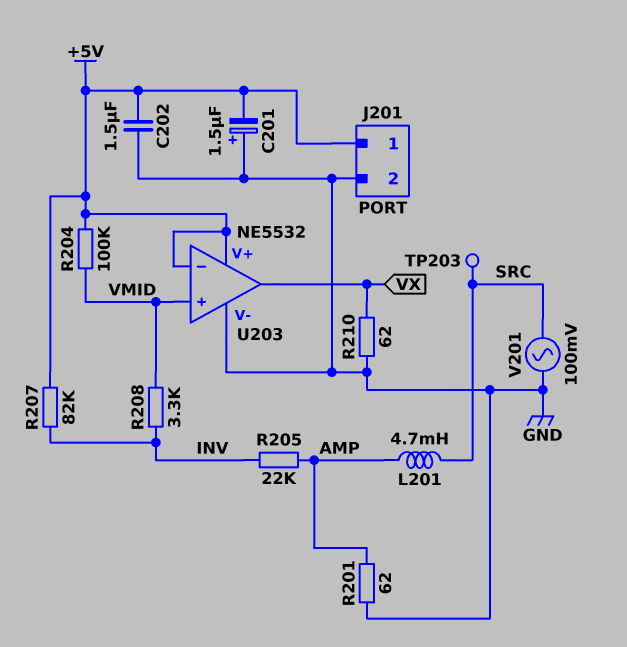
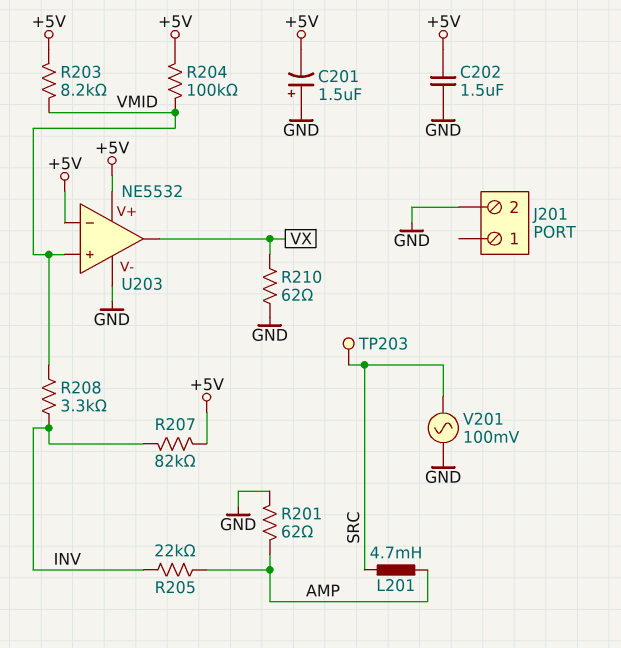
J201 pin 1: +5V -> none
R203: none -> 8.2k (+5V, VMID)

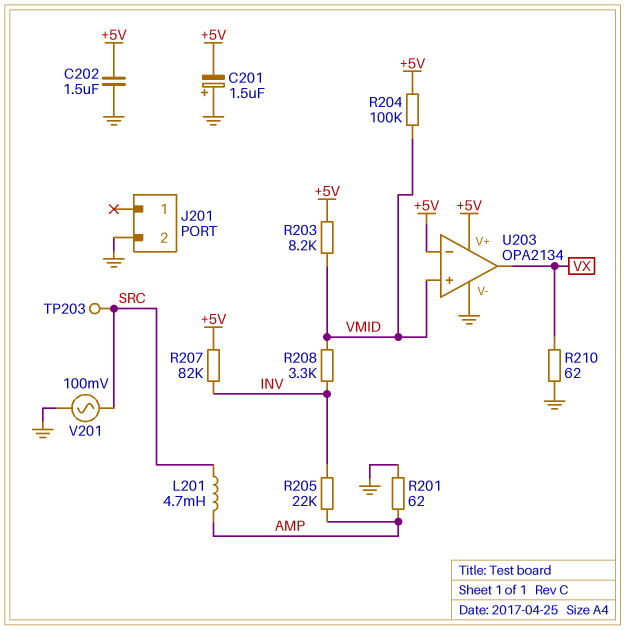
U203: NE5532 -> OPA2134

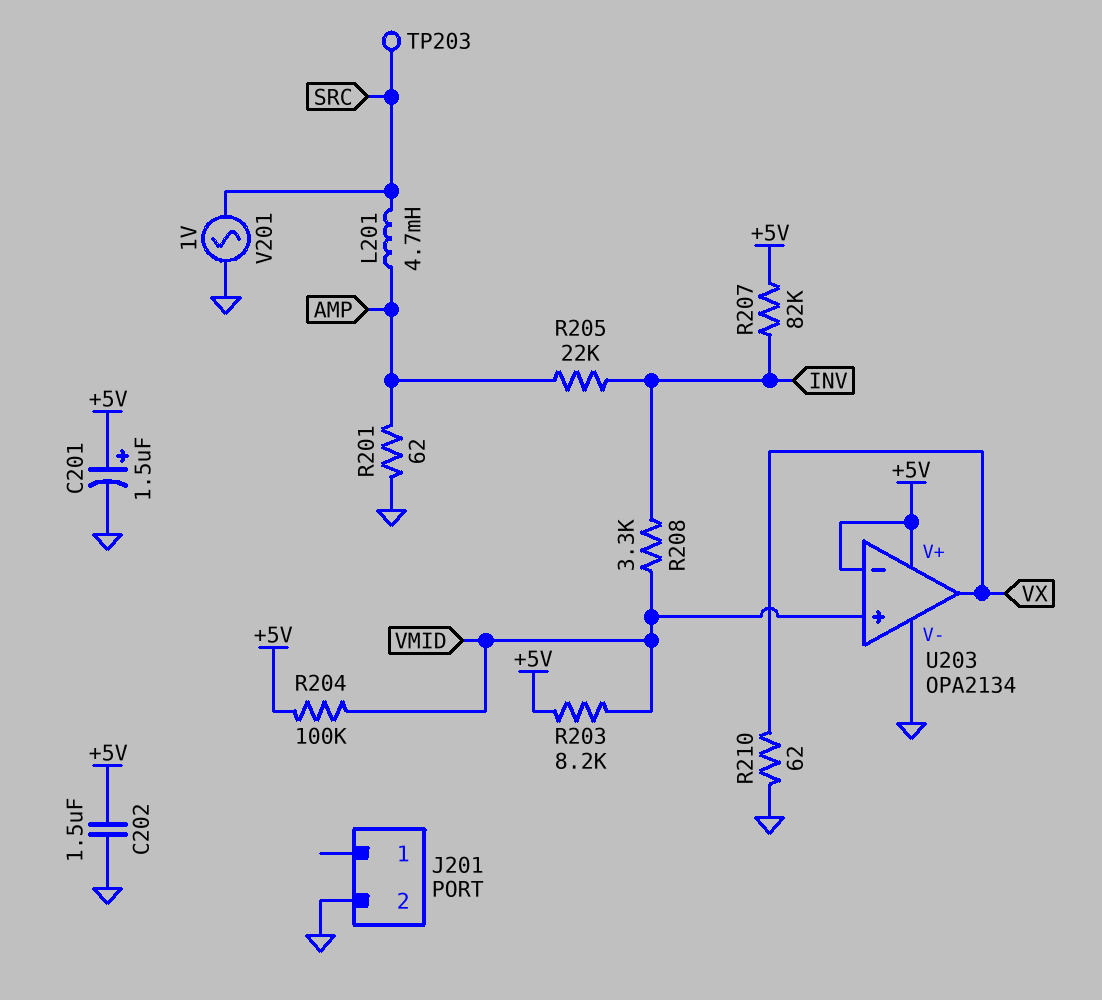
C201: 1.5uF (plus GND, minus +5V) -> 1.5uF (plus +5V, minus GND)
V201: AC 100mV (GND, SRC) -> AC 1V (GND, SRC)

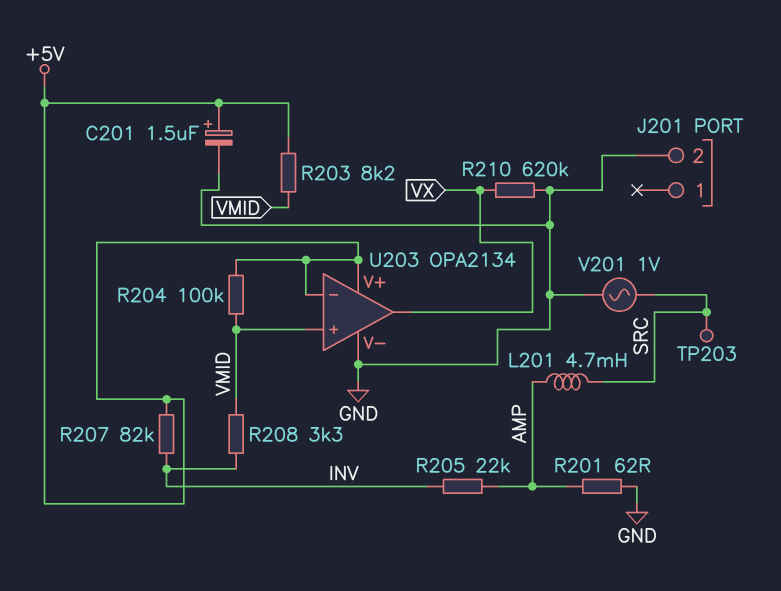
C202: 1.5uF (+5V, GND) -> none
R210: 62 (GND, VX) -> 620k (GND, VX)

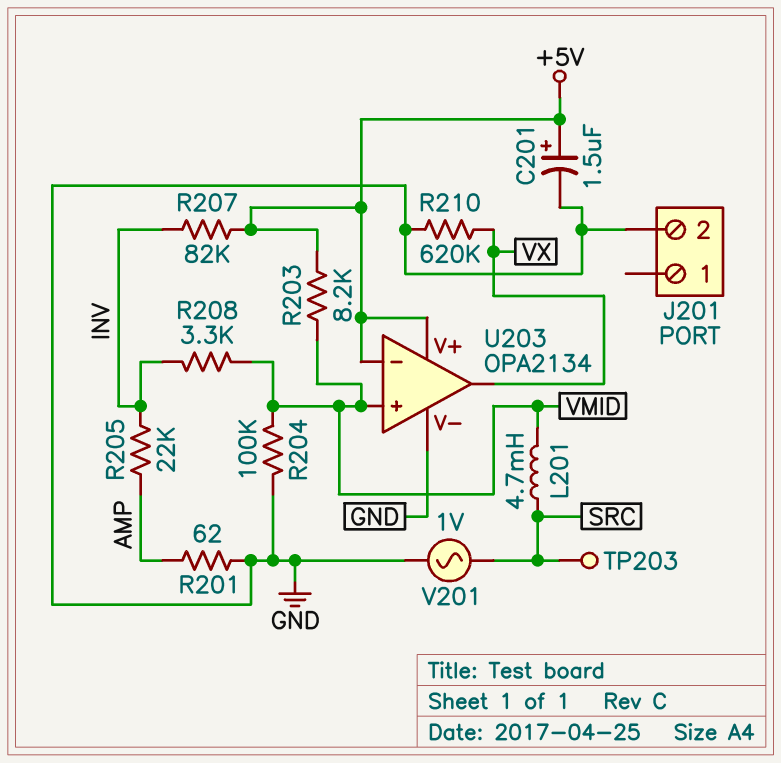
L201: 4.7mH (AMP, SRC) -> 4.7mH (SRC, VMID)
R204: 100k (+5V, VMID) -> 100k (GND, VMID)

